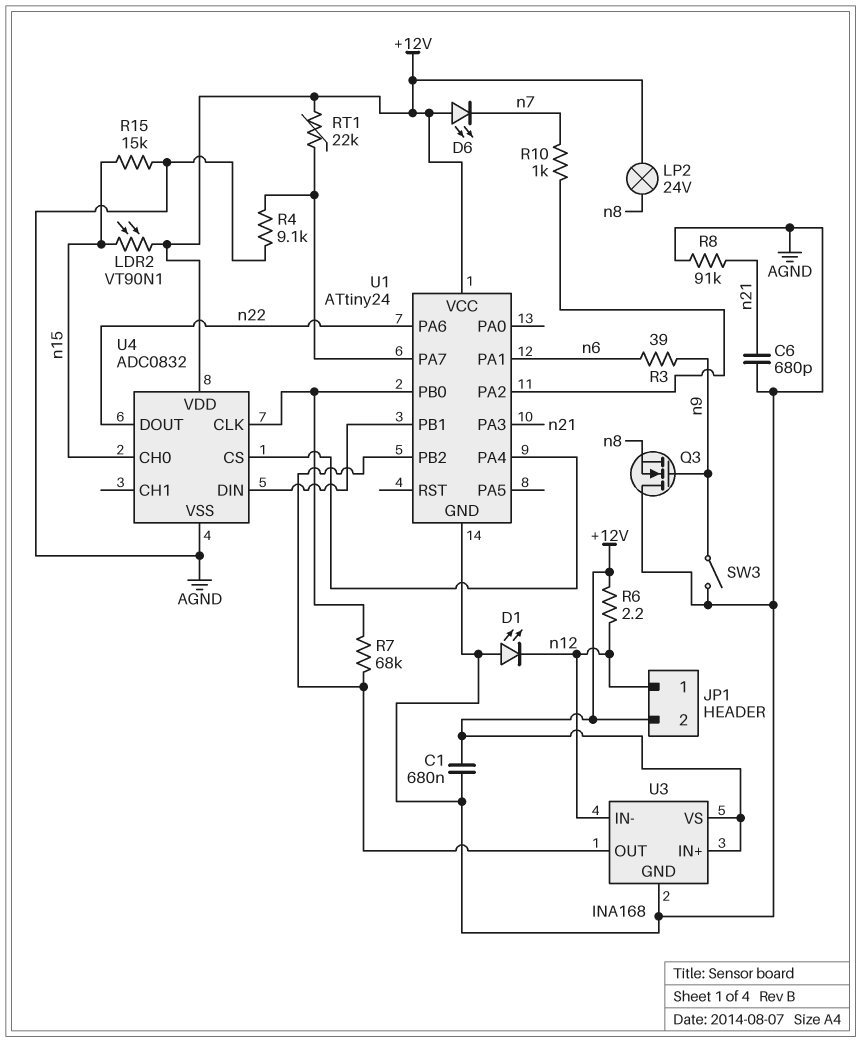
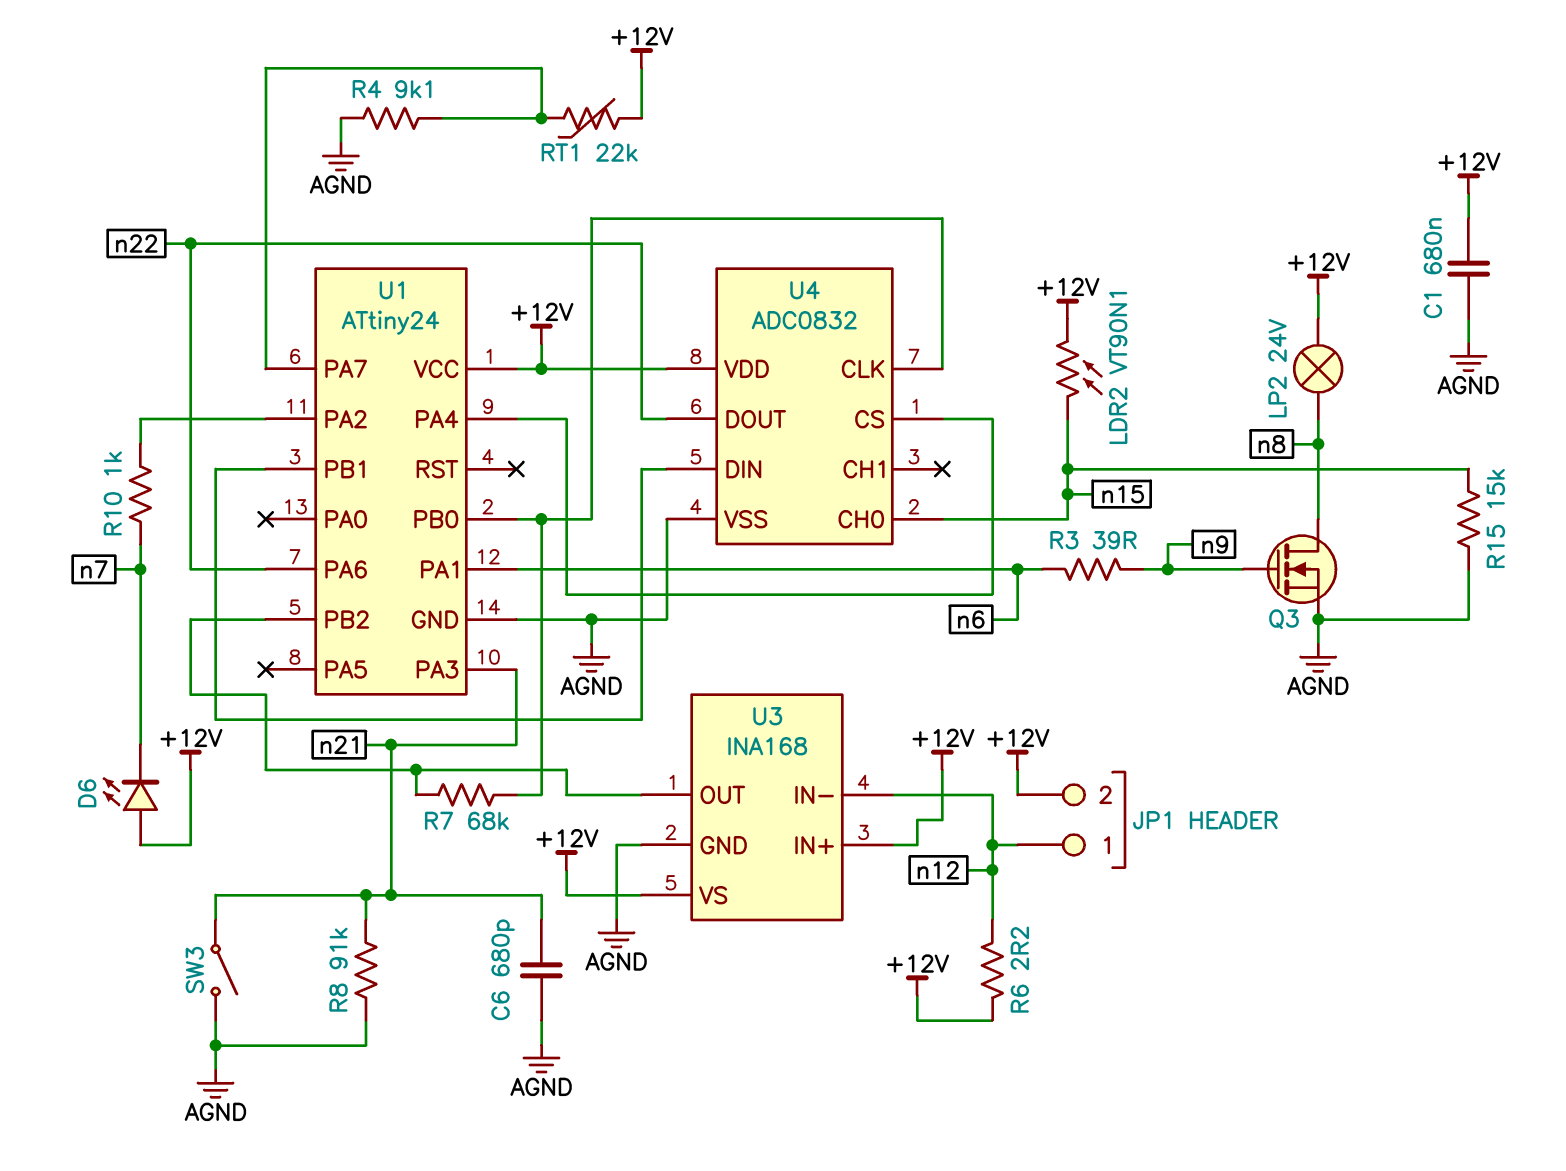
D1: LED (A AGND, K n12) -> none
Q3: NMOS (G n9, D AGND, S n8) -> NMOS (G n9, D n8, S AGND)
SW3: switch (AGND, n9) -> switch (AGND, n21)

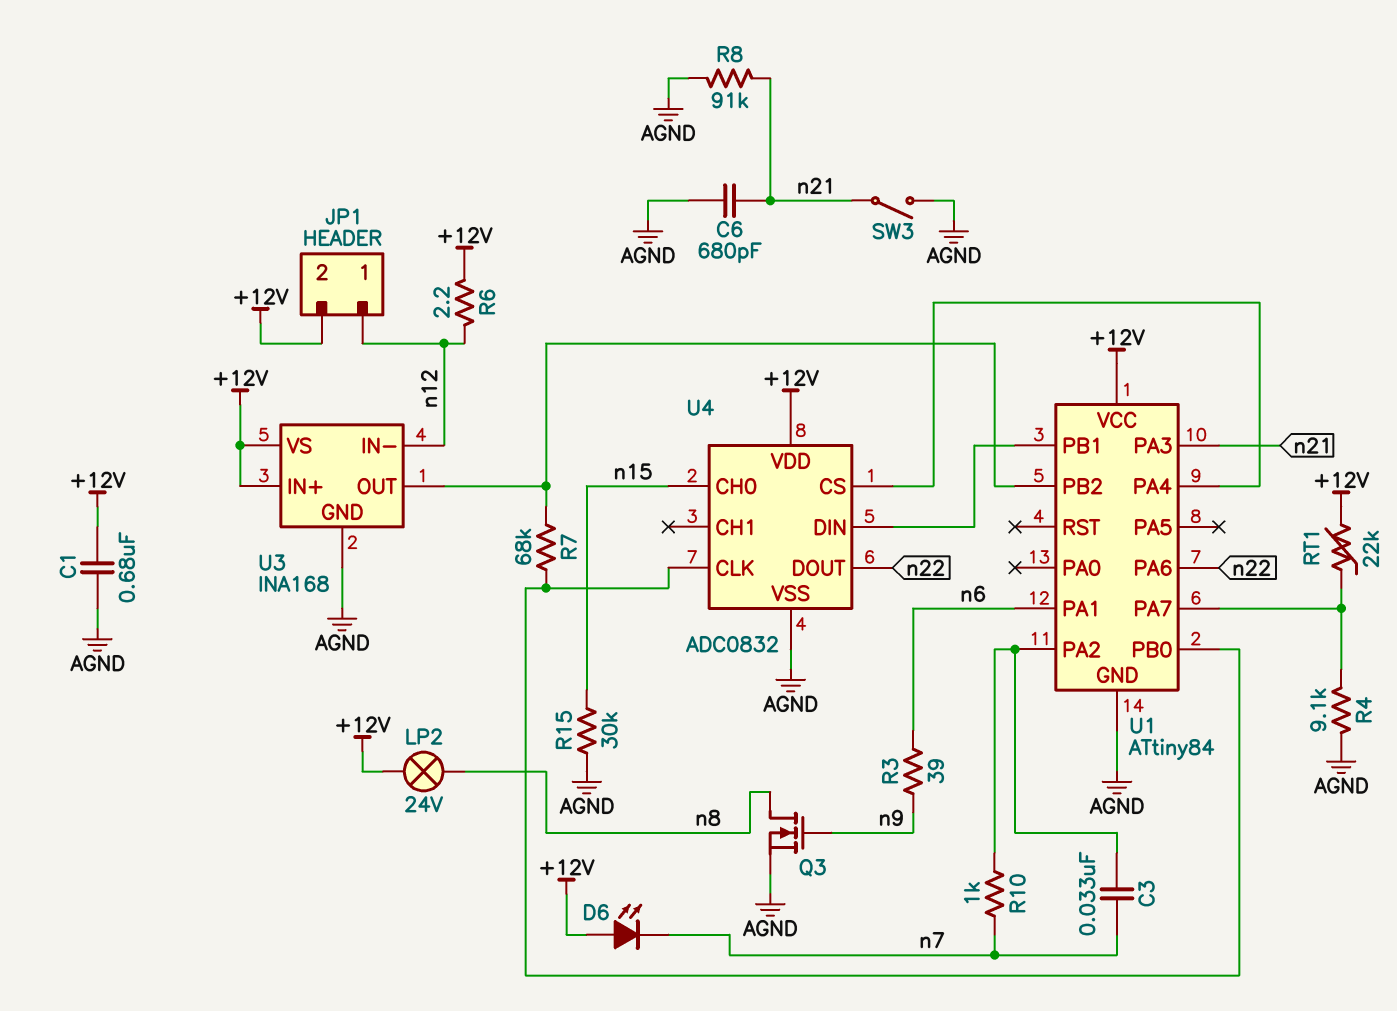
C3: none -> 33nF (U1/PA2, n7)
LDR2: VT90N1 (+12V, n15) -> none
R15: 15k (AGND, n15) -> 30k (AGND, n15)
U1: ATtiny24 -> ATtiny84

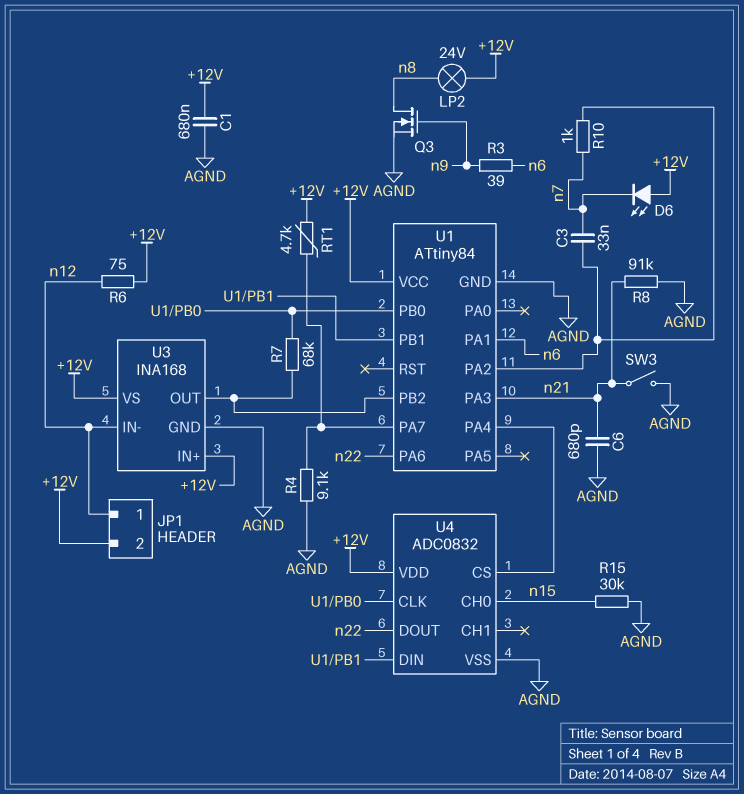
R6: 2.2 (+12V, n12) -> 75 (+12V, n12)
RT1: 22k (+12V, U1/PA7) -> 4.7k (+12V, U1/PA7)

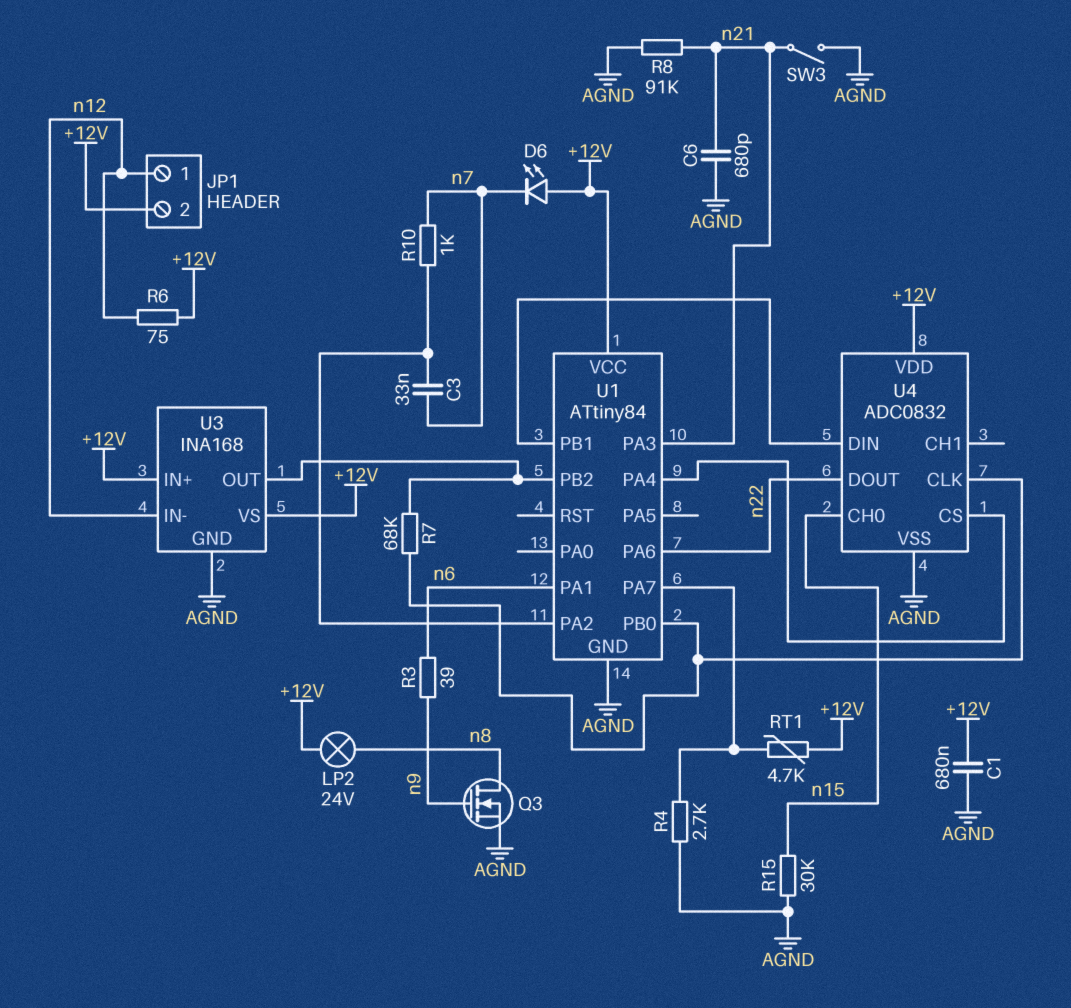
R4: 9.1k (AGND, U1/PA7) -> 2.7k (AGND, U1/PA7)

